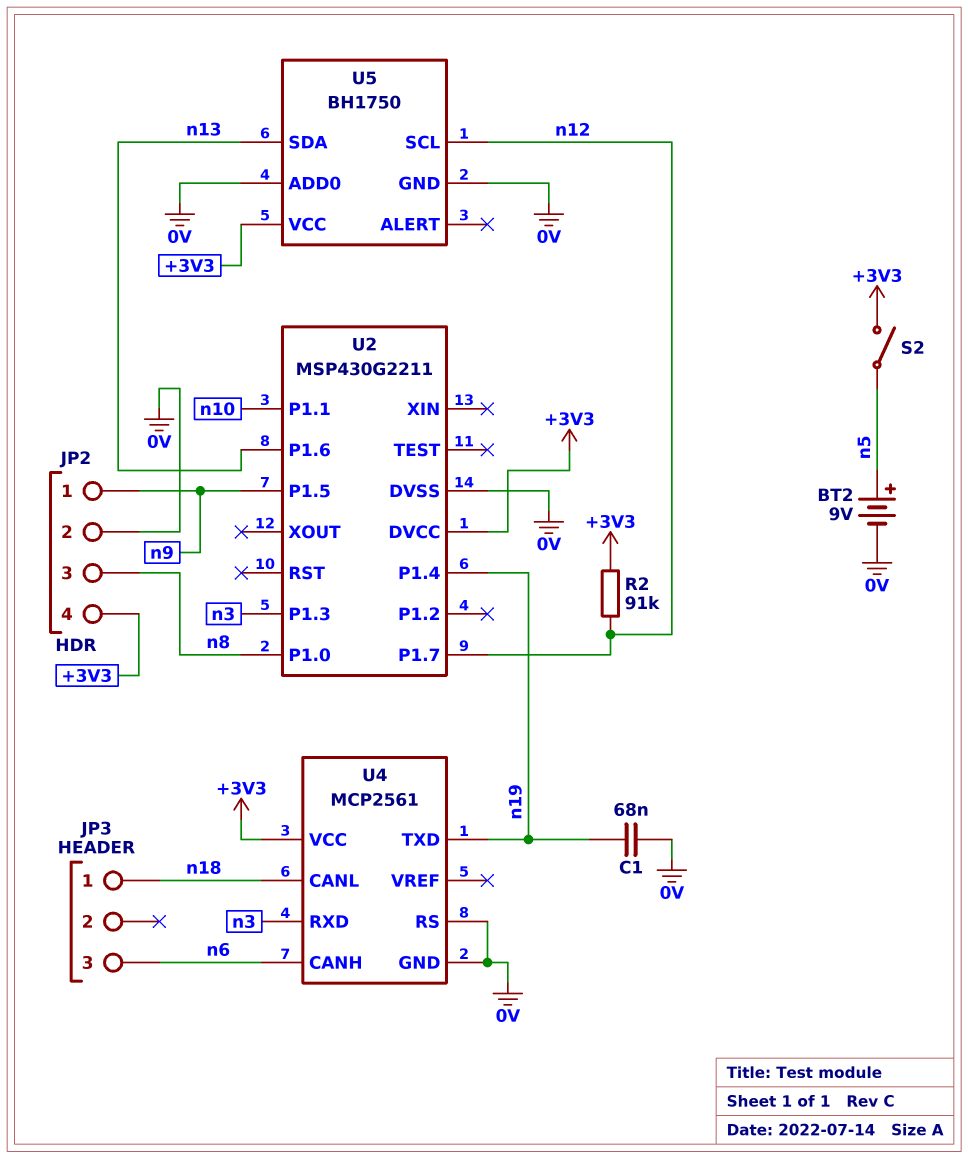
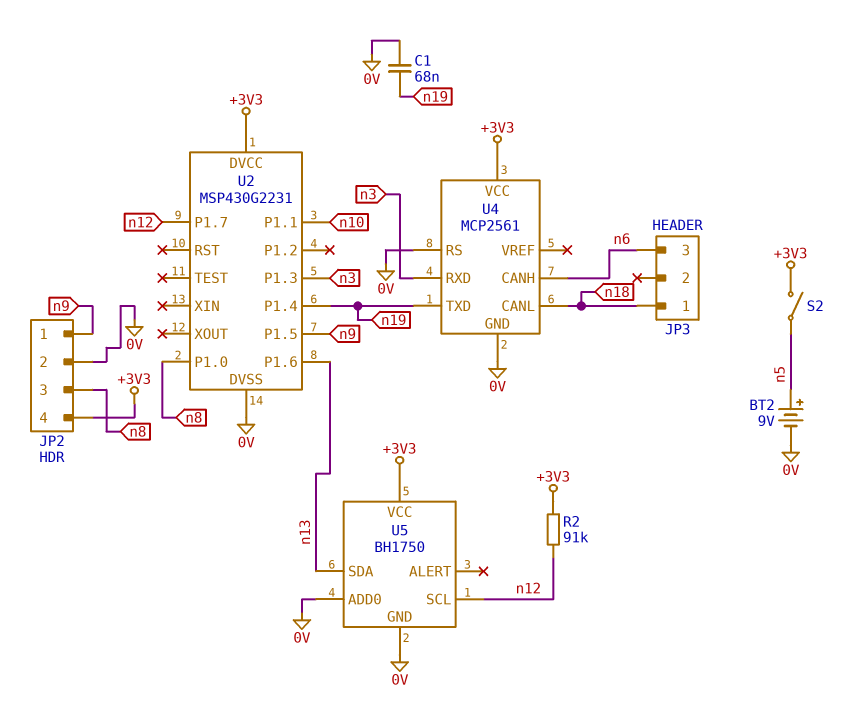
U2: MSP430G2211 -> MSP430G2231

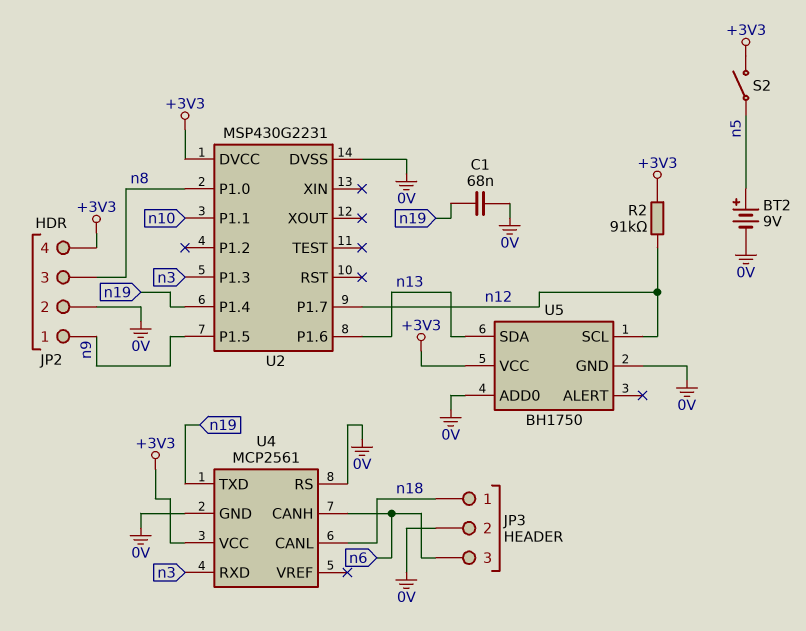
JP3 pin 2: none -> 0V

